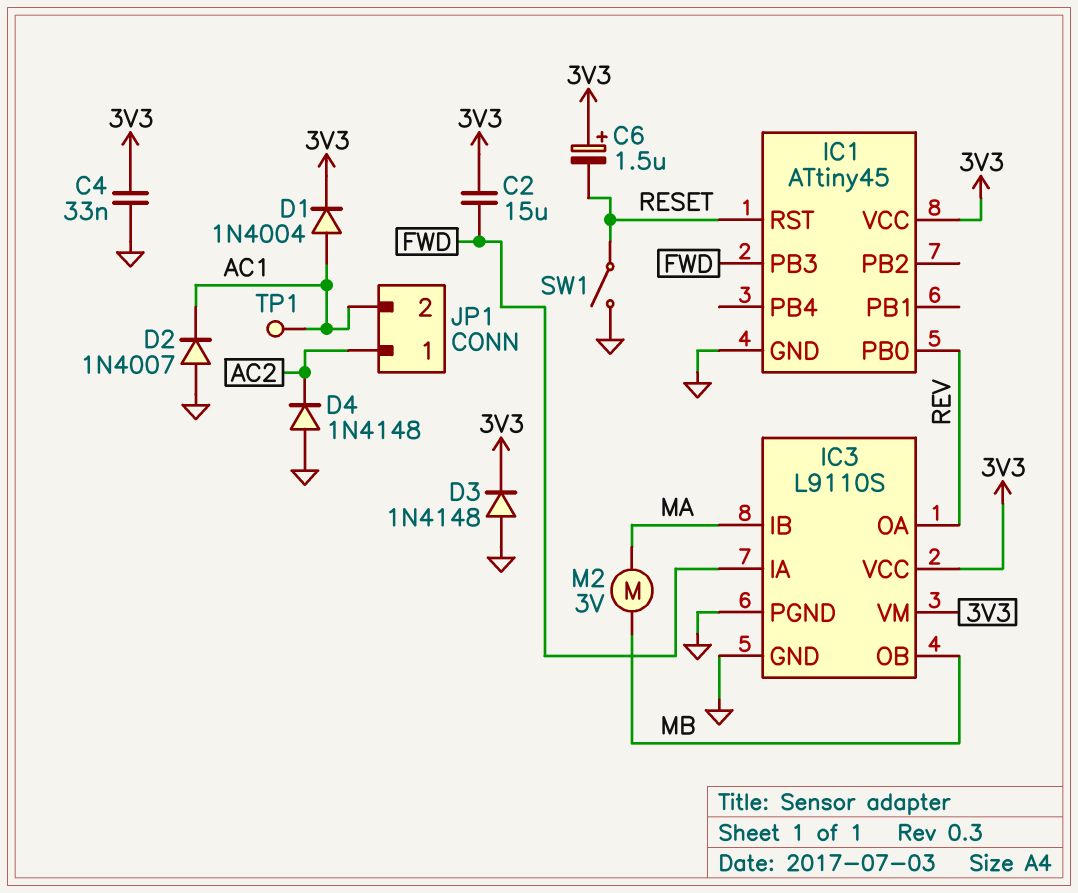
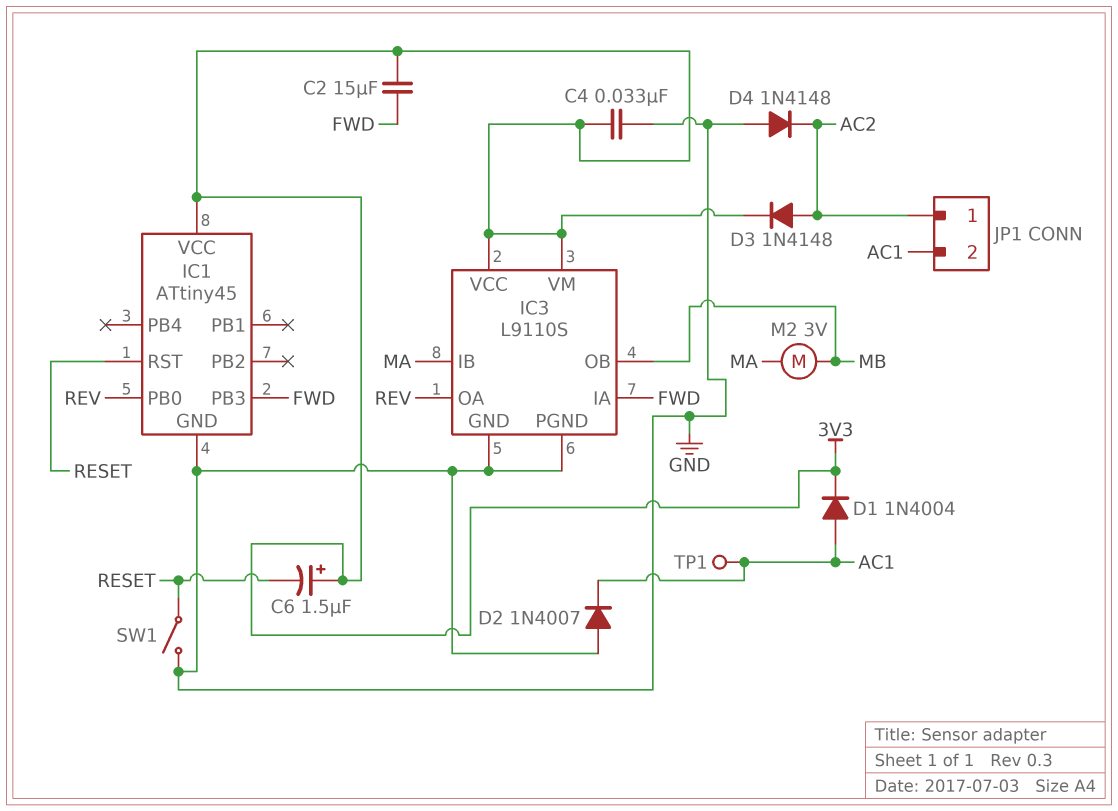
D3: diode 1N4148 (A GND, K 3V3) -> diode 1N4148 (A AC2, K 3V3)

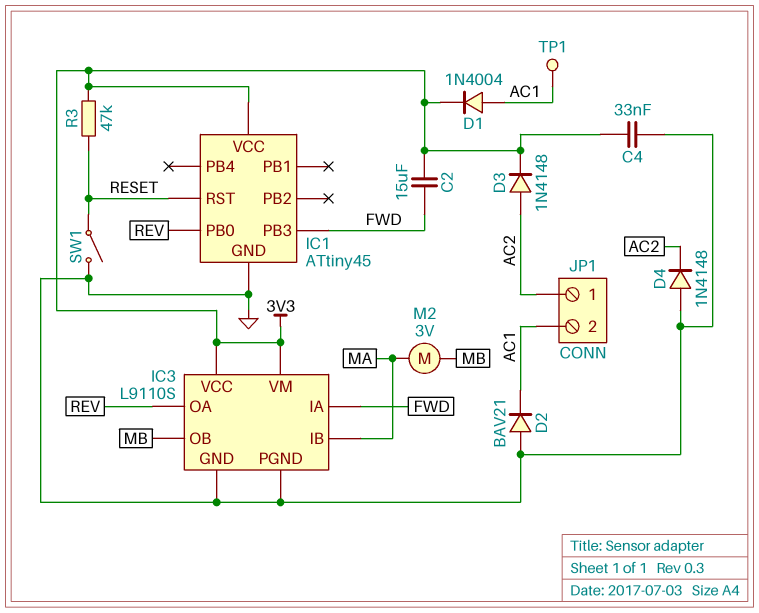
C6: 1.5uF (plus 3V3, minus RESET) -> none
D2: diode 1N4007 (A GND, K AC1) -> diode BAV21 (A GND, K AC1)
R3: none -> 47k (3V3, RESET)

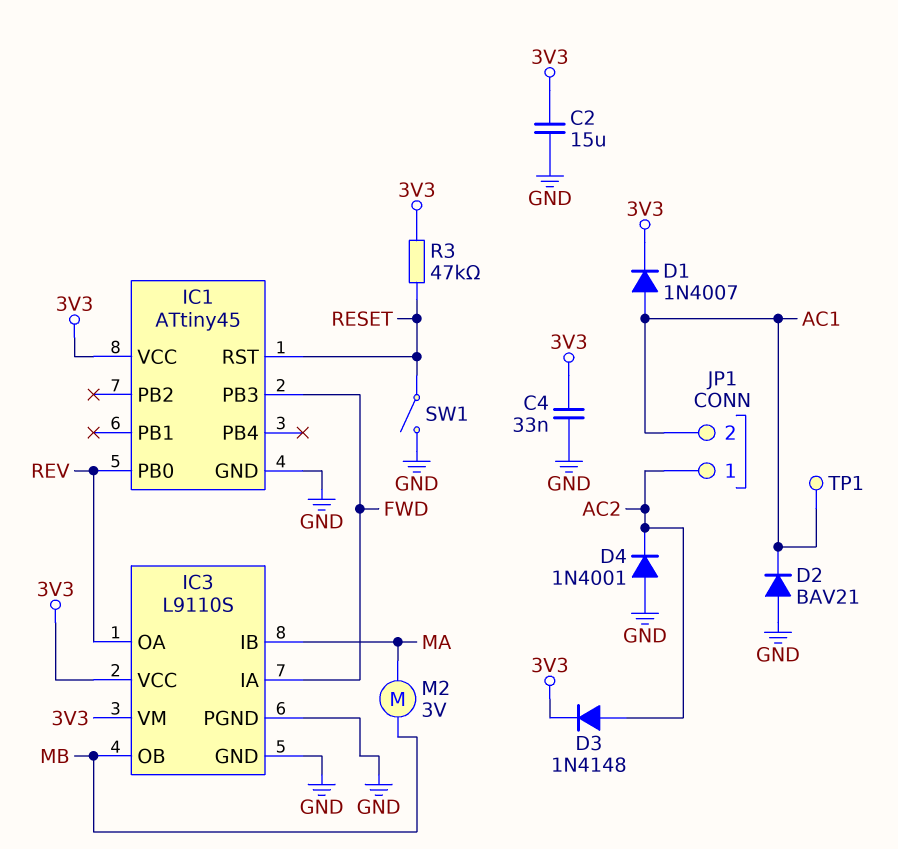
C2: 15uF (3V3, FWD) -> 15uF (3V3, GND)
D1: diode 1N4004 (A AC1, K 3V3) -> diode 1N4007 (A AC1, K 3V3)
D4: diode 1N4148 (A GND, K AC2) -> diode 1N4001 (A GND, K AC2)

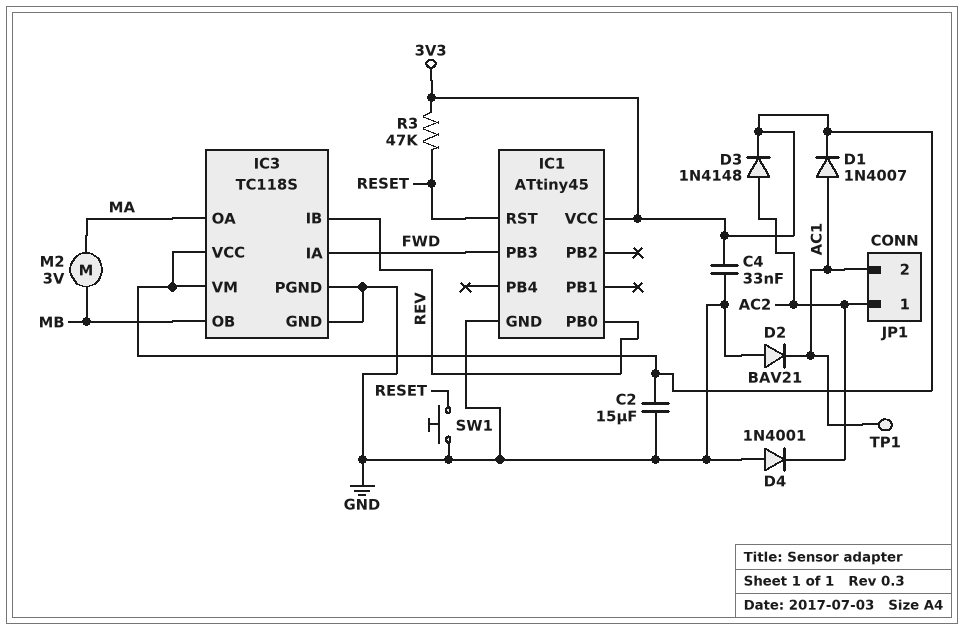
IC3: L9110S -> TC118S
IC3 pin IB: MA -> REV
IC3 pin OA: REV -> MA
SW1: switch (GND, RESET) -> button (GND, RESET)

